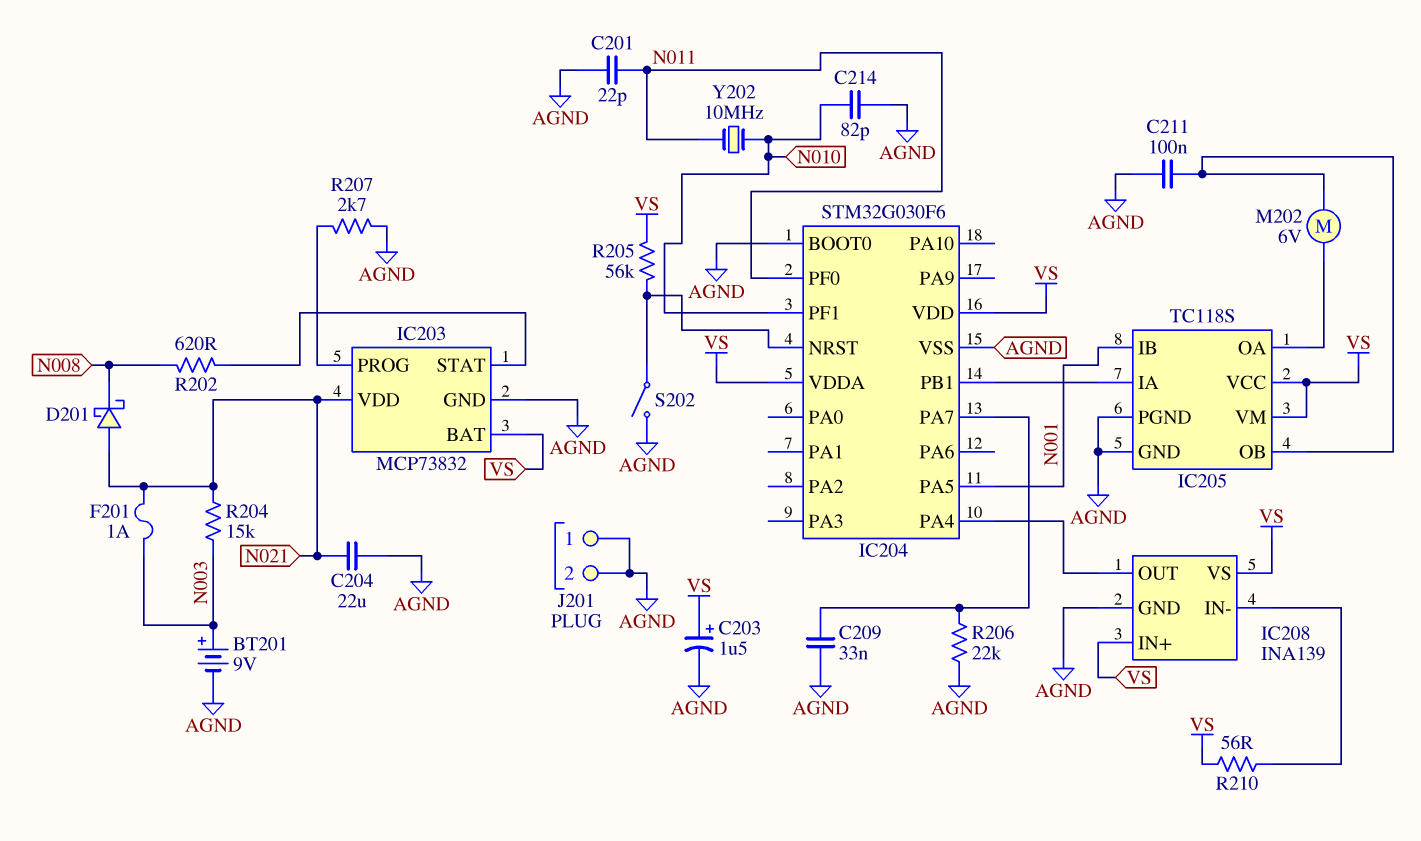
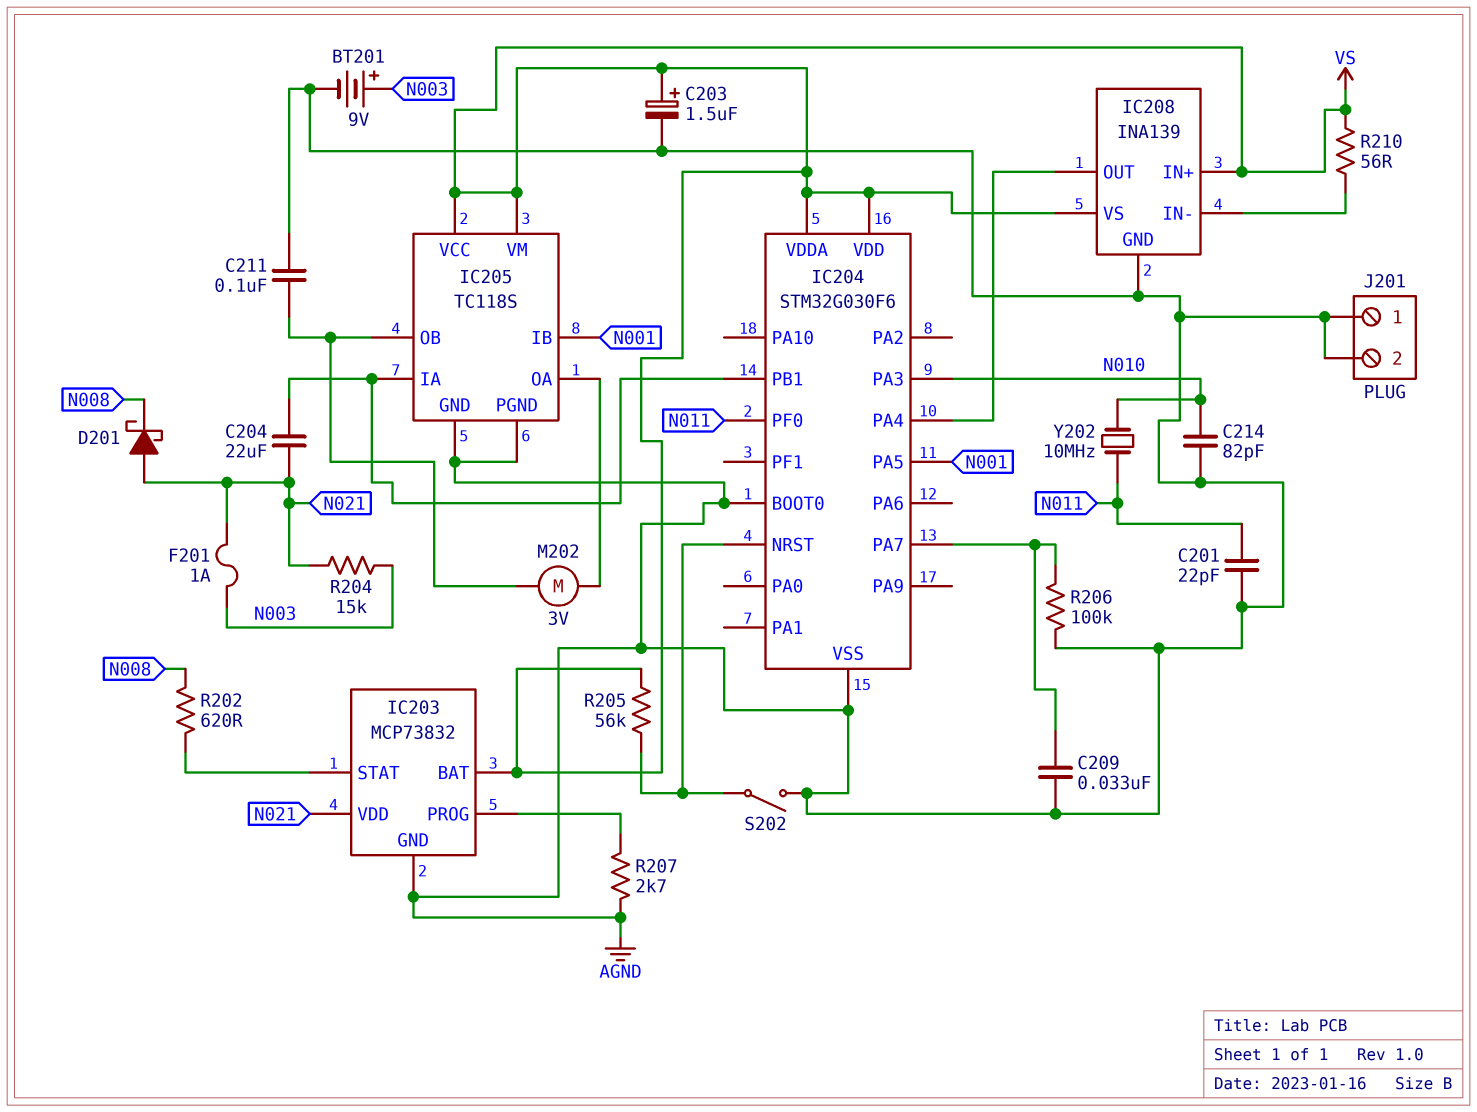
C204: 22uF (AGND, N021) -> 22uF (IC204/PB1, N021)
IC204 pin PA3: none -> N010
IC204 pin PF1: N010 -> none
M202: motor 6V (IC205/OA, IC205/OB) -> motor 3V (IC205/OA, IC205/OB)
R206: 22k (AGND, IC204/PA7) -> 100k (AGND, IC204/PA7)

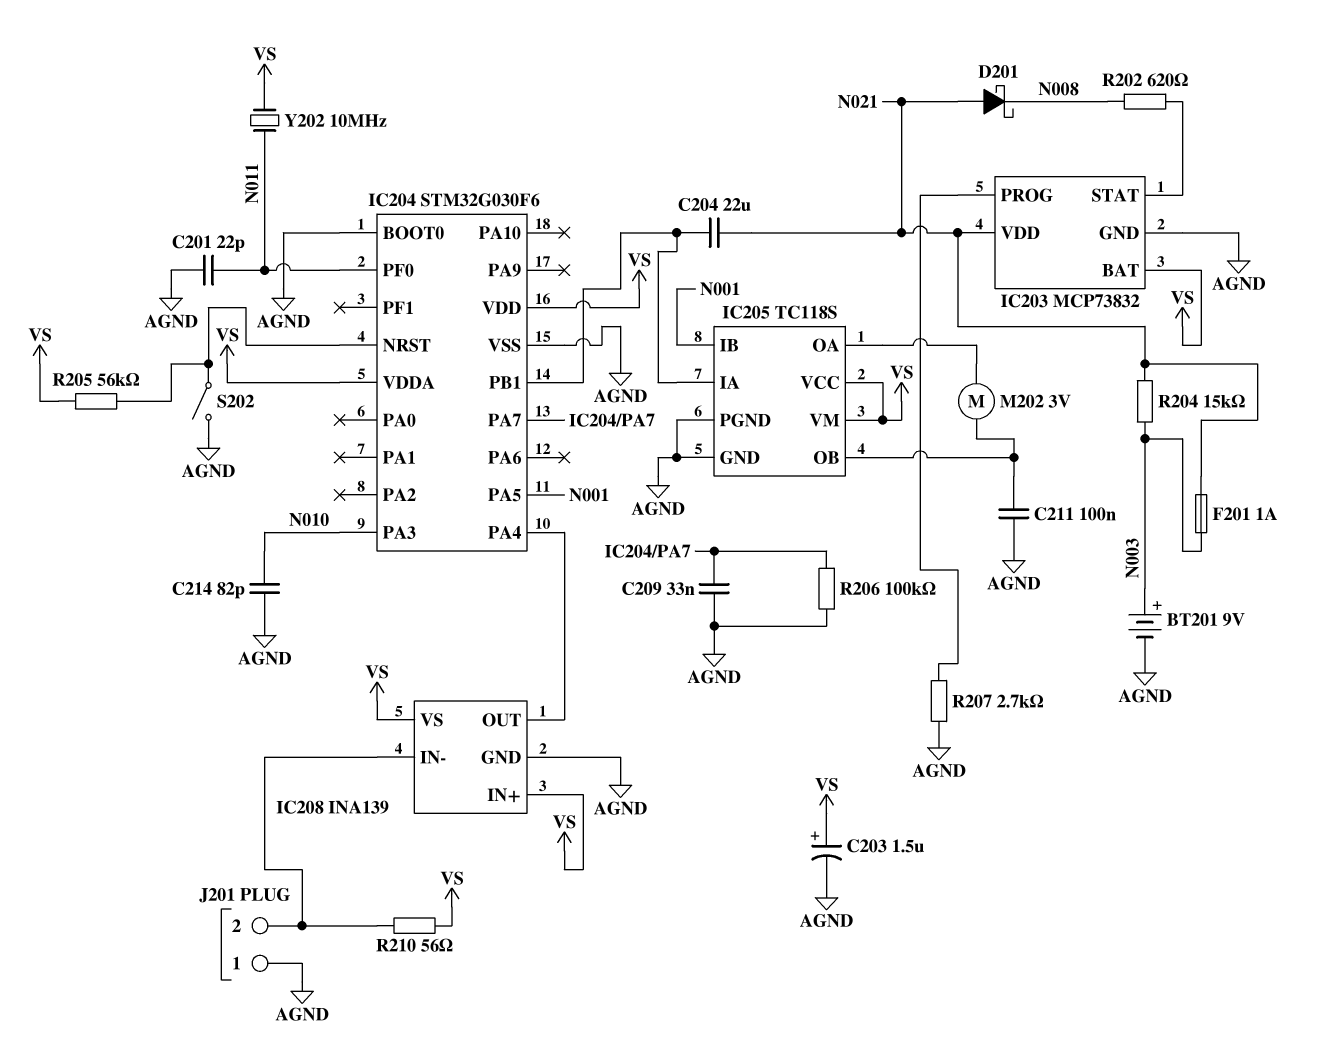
J201 pin 2: AGND -> IC208/IN-
Y202: 10MHz (N010, N011) -> 10MHz (N011, VS)

